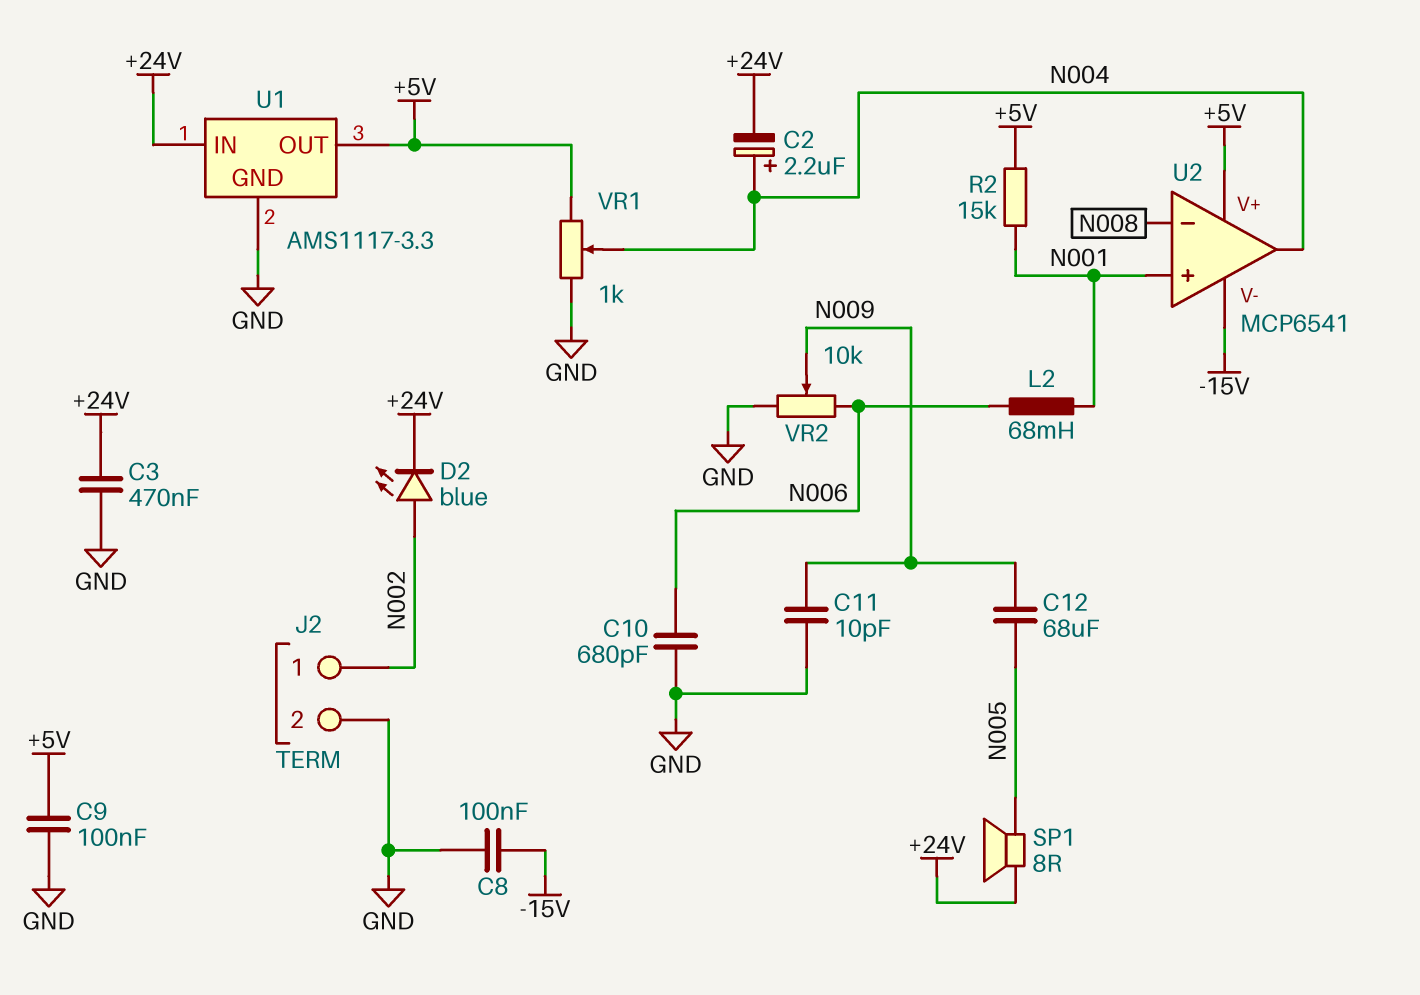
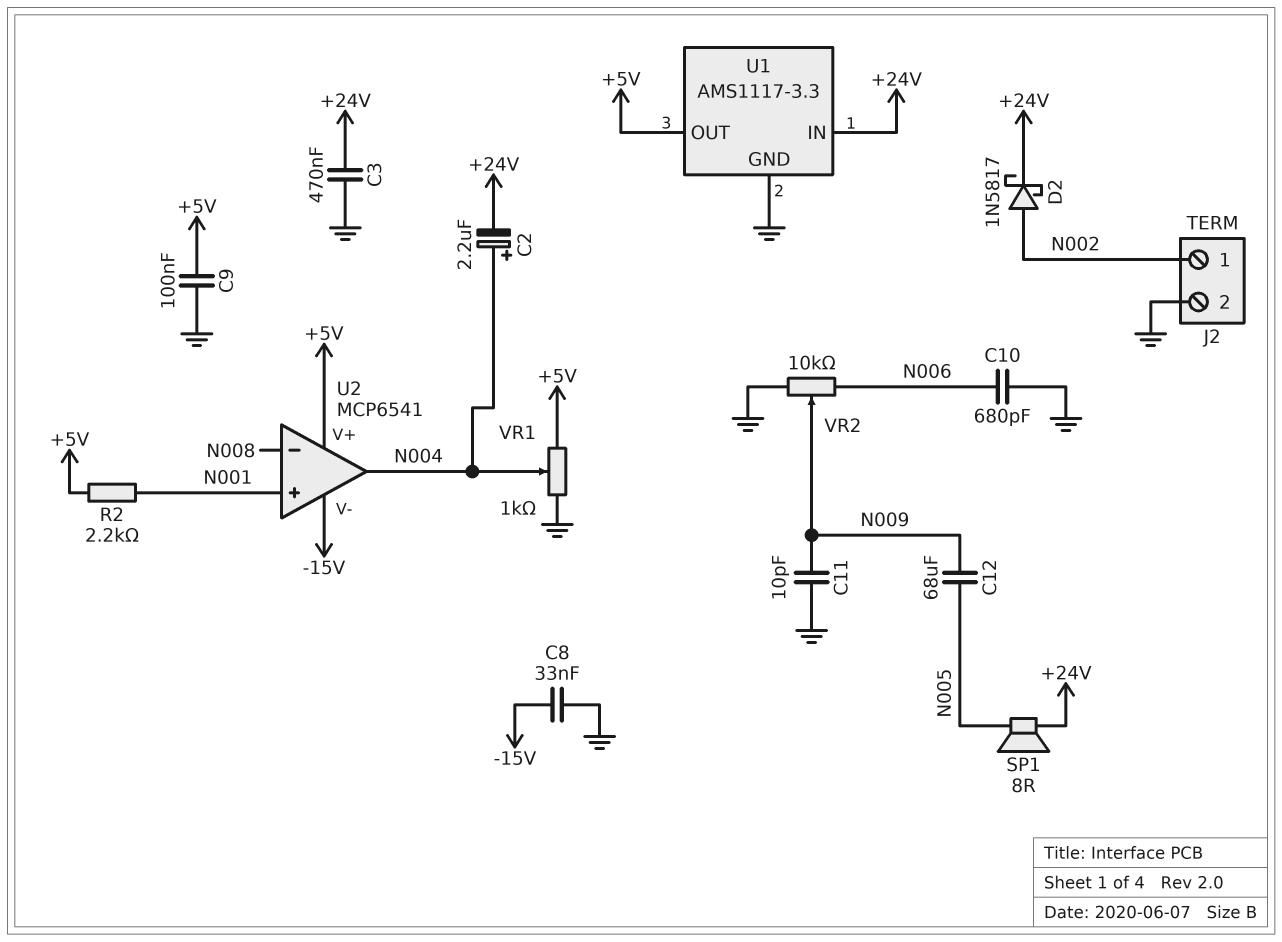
C8: 100nF (-15V, GND) -> 33nF (-15V, GND)
D2: LED blue (A N002, K +24V) -> schottky 1N5817 (A N002, K +24V)
L2: 68mH (N001, N006) -> none
R2: 15k (+5V, N001) -> 2.2k (+5V, N001)

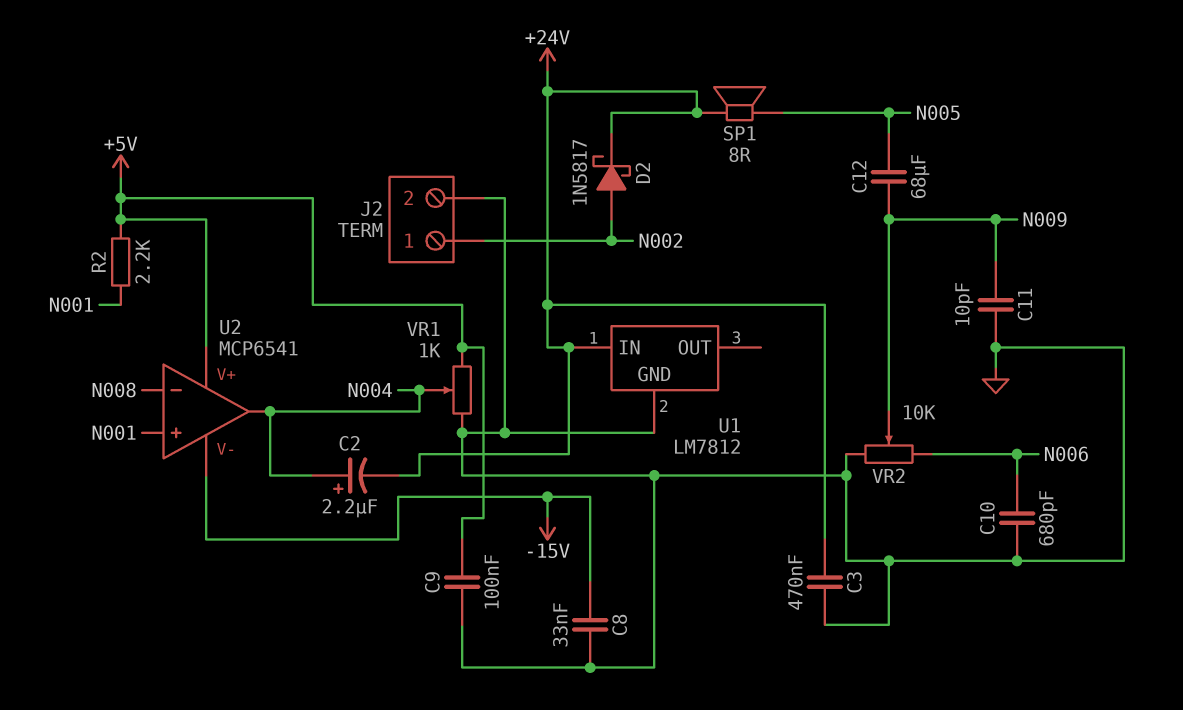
U1: AMS1117-3.3 -> LM7812
U1 pin OUT: +5V -> none

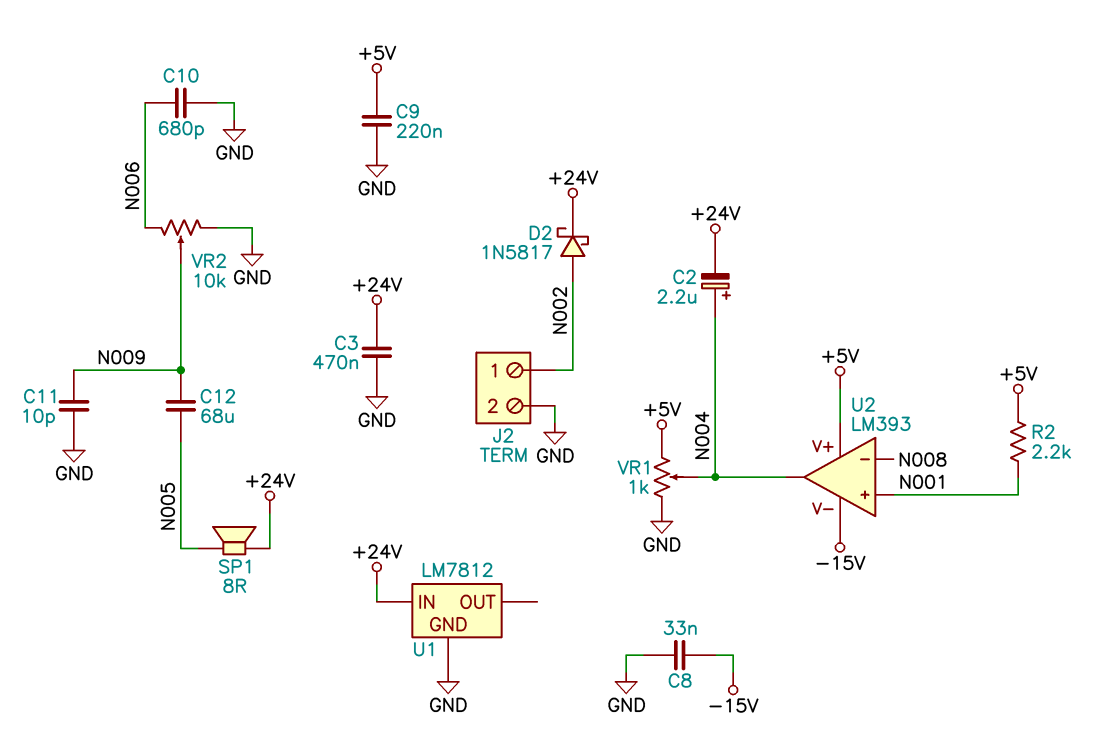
C9: 100nF (+5V, GND) -> 220nF (+5V, GND)
U2: MCP6541 -> LM393

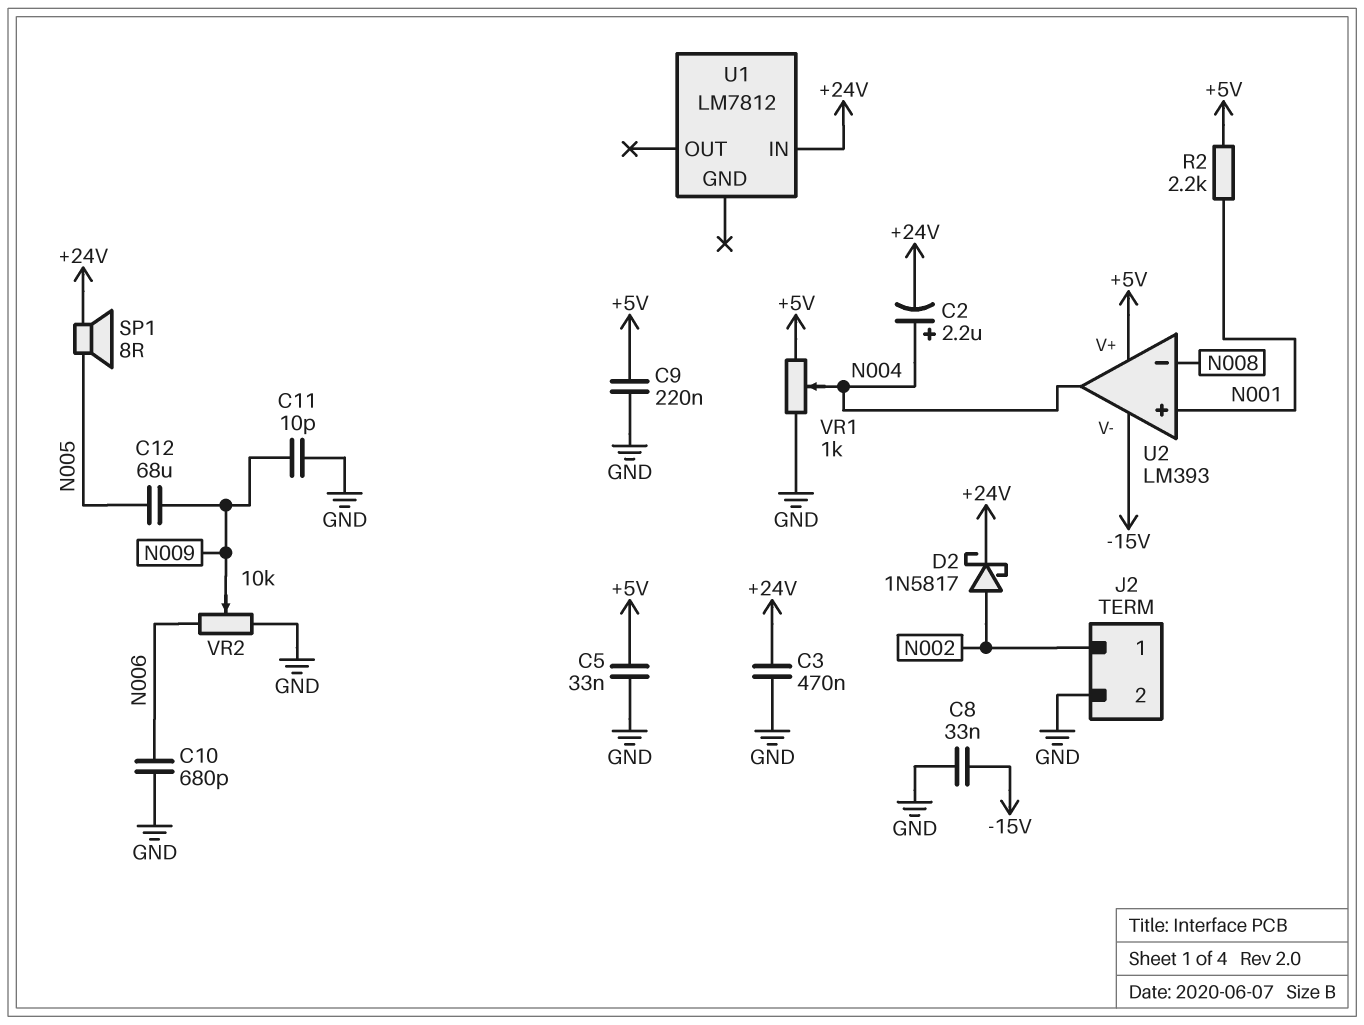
C5: none -> 33nF (+5V, GND)
U1 pin GND: GND -> none

